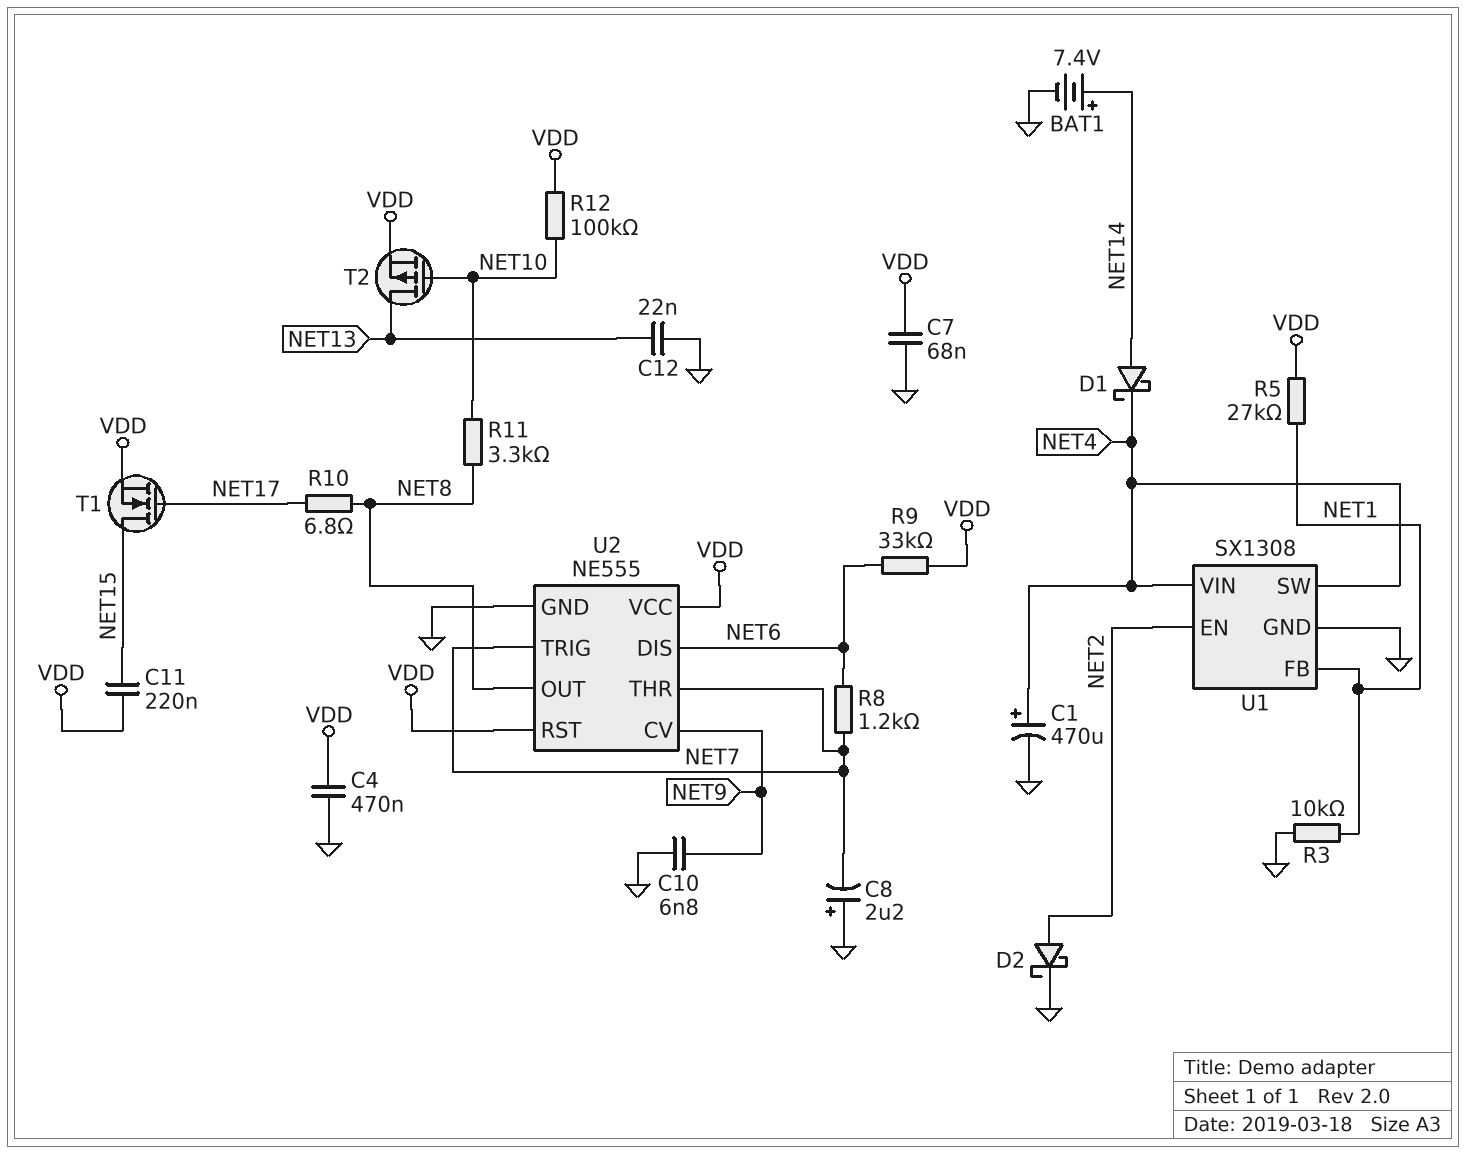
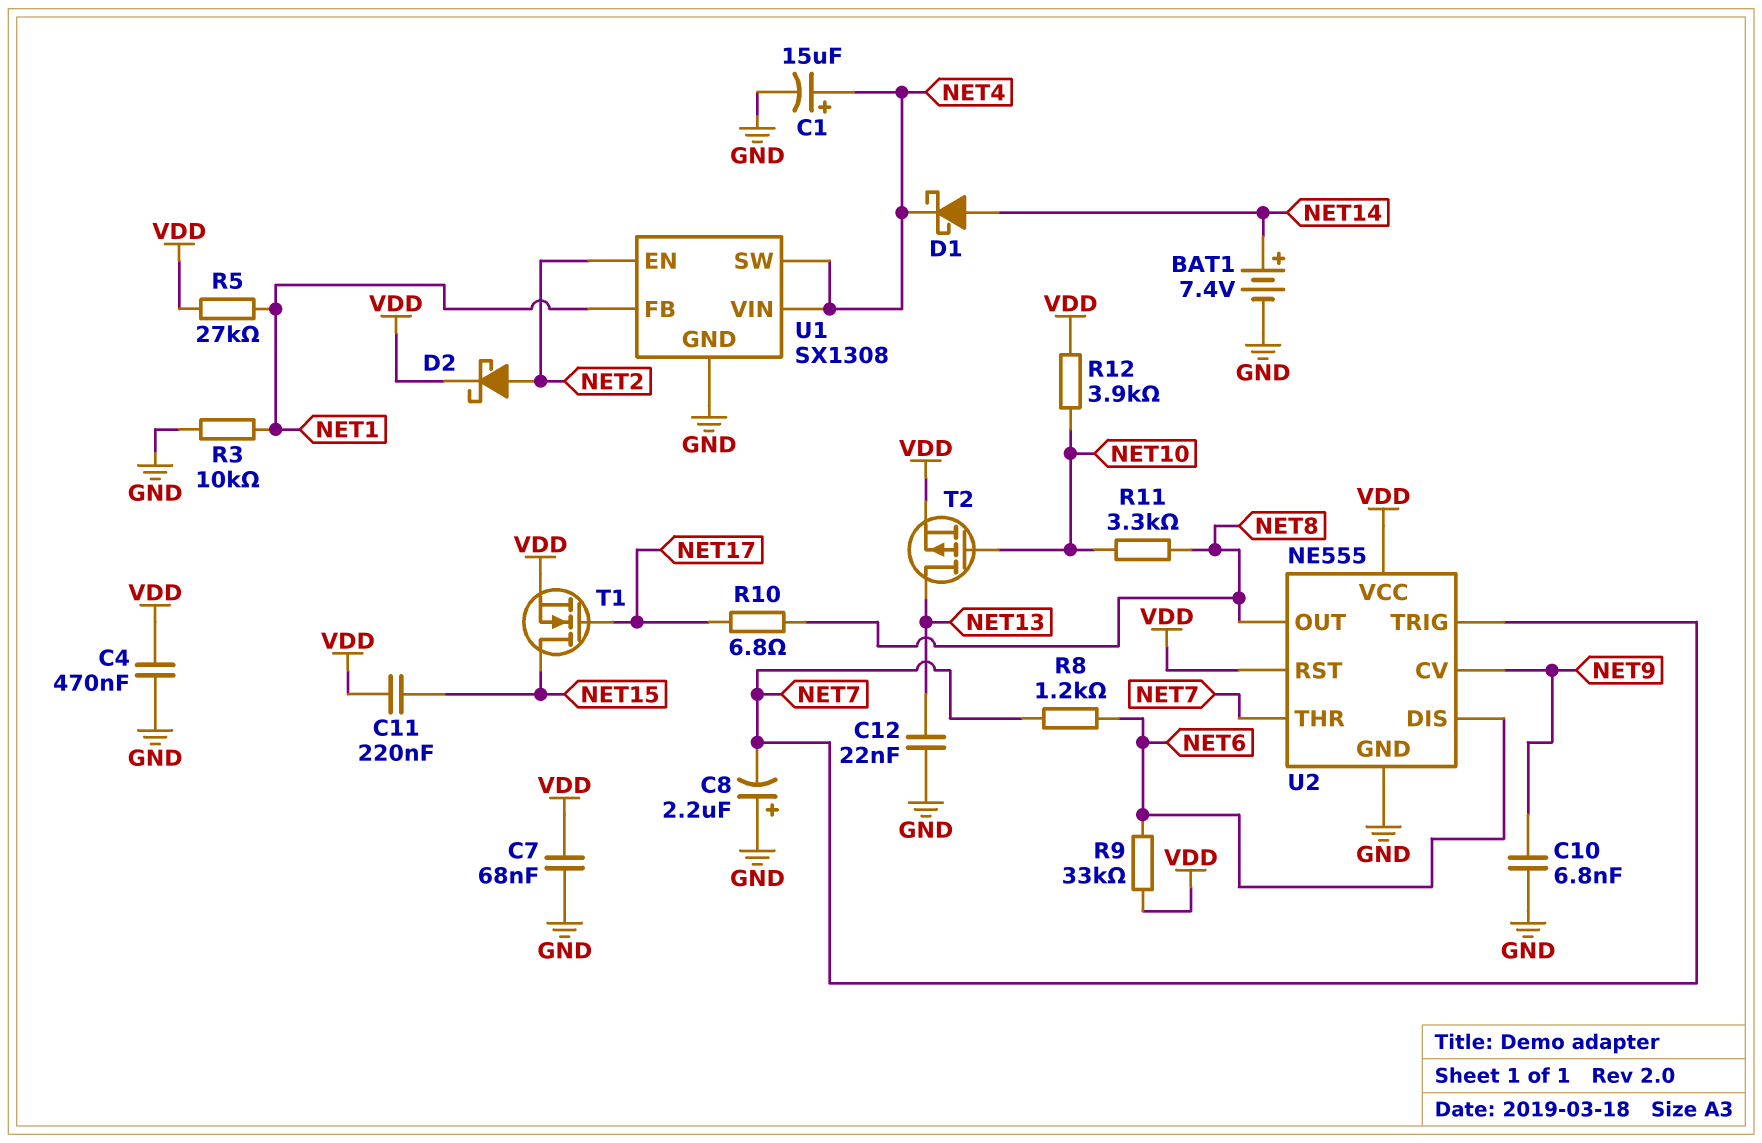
C1: 470uF (plus NET4, minus GND) -> 15uF (plus NET4, minus GND)
D2: schottky (A NET2, K GND) -> schottky (A NET2, K VDD)
R12: 100k (NET10, VDD) -> 3.9k (NET10, VDD)

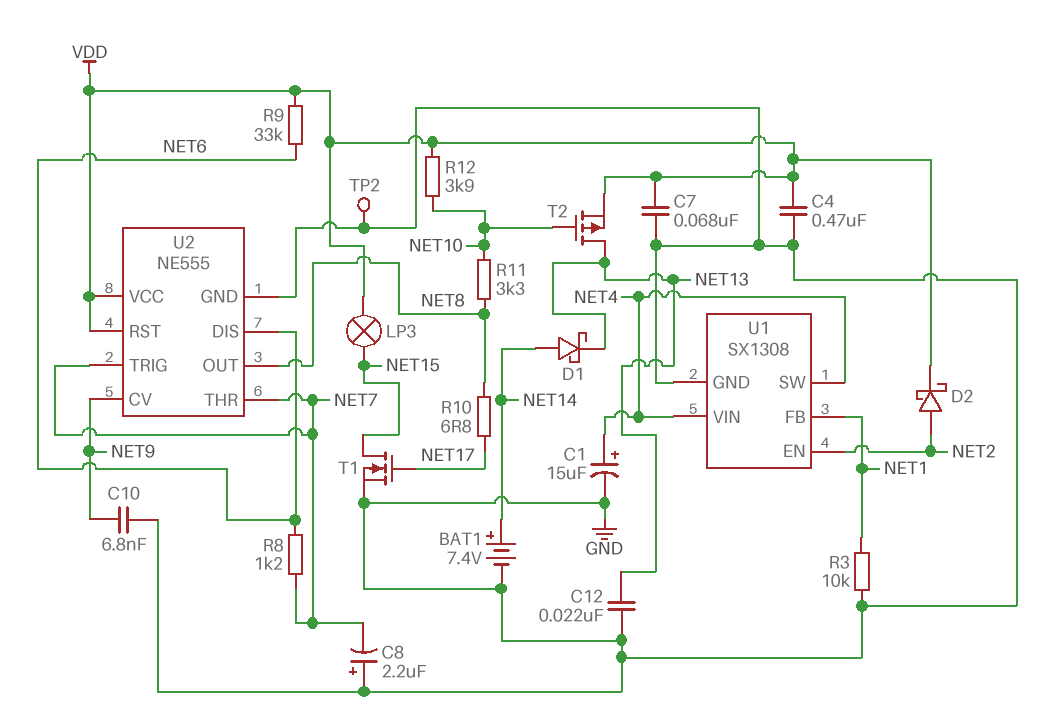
C11: 220nF (NET15, VDD) -> none
D1: schottky (A NET14, K NET4) -> schottky (A NET14, K NET13)
LP3: none -> lamp (NET15, VDD)
R5: 27k (NET1, VDD) -> none
T1: NMOS (G NET17, D NET15, S VDD) -> NMOS (G NET17, D NET15, S GND)
TP2: none -> test point (GND)

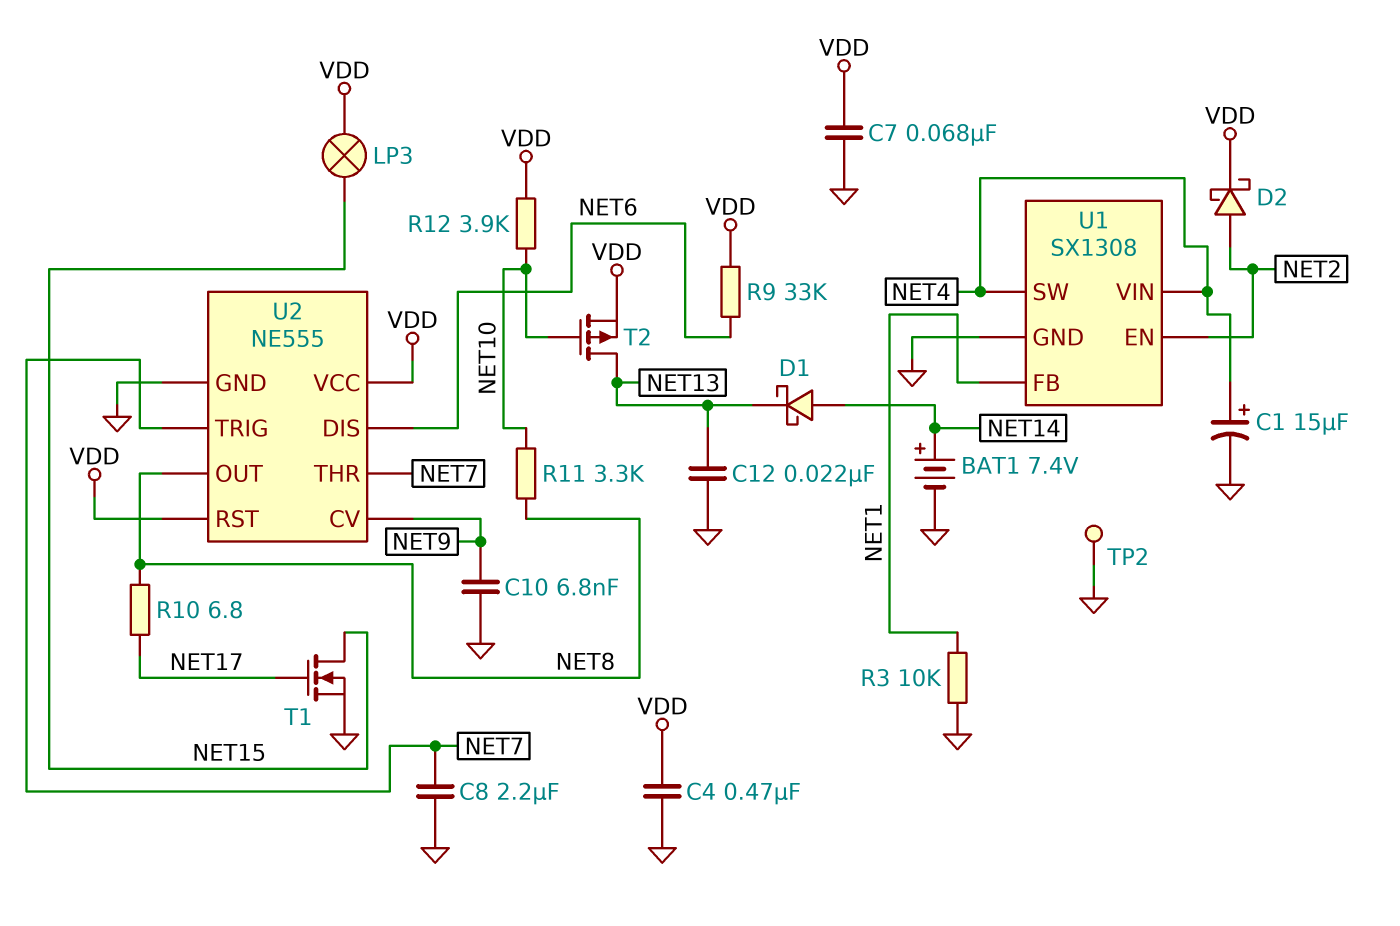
C8: 2.2uF (plus GND, minus NET7) -> 2.2uF (GND, NET7)
R8: 1.2k (NET6, NET7) -> none

